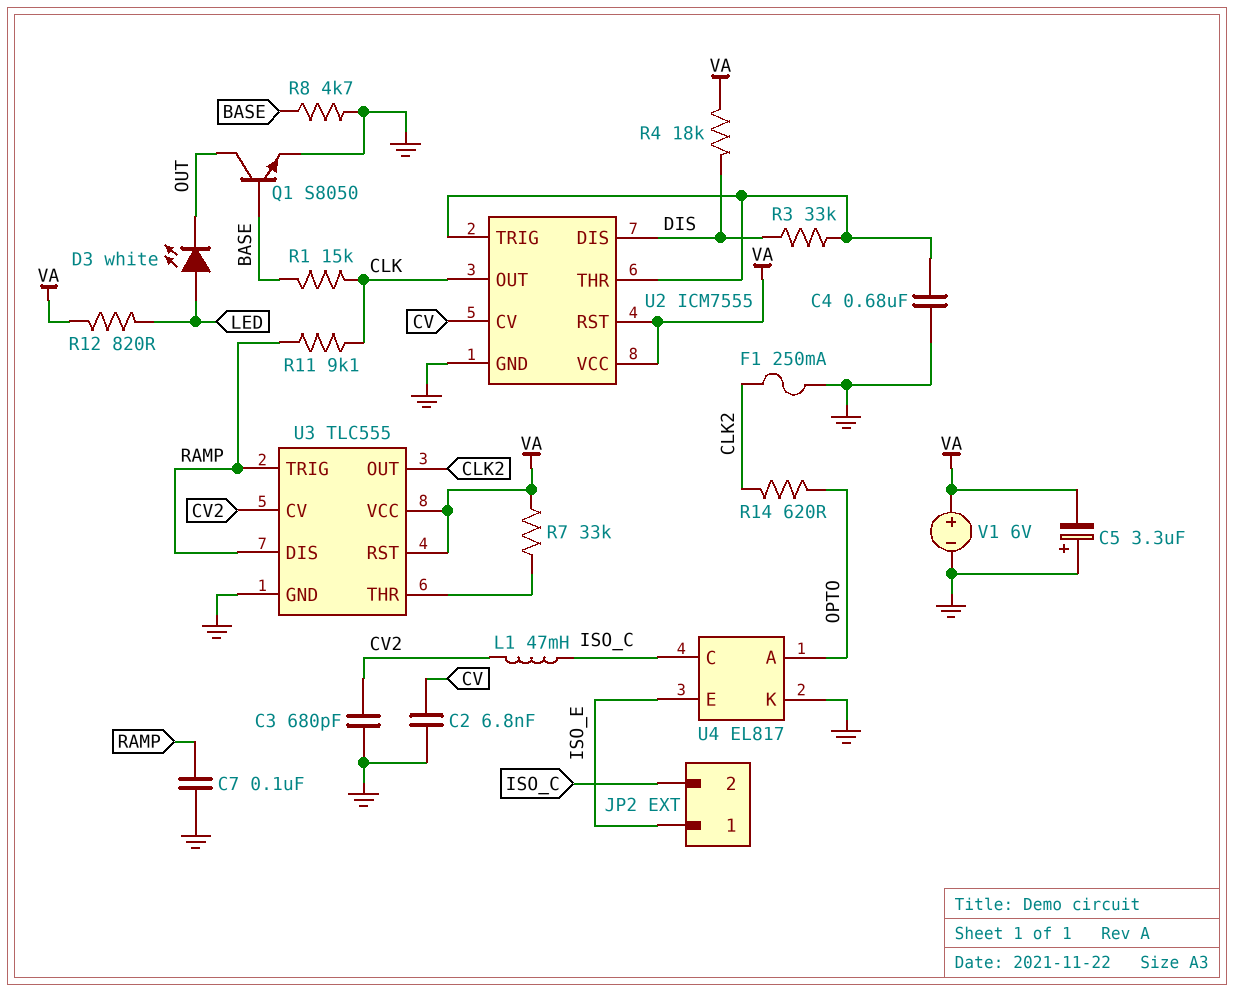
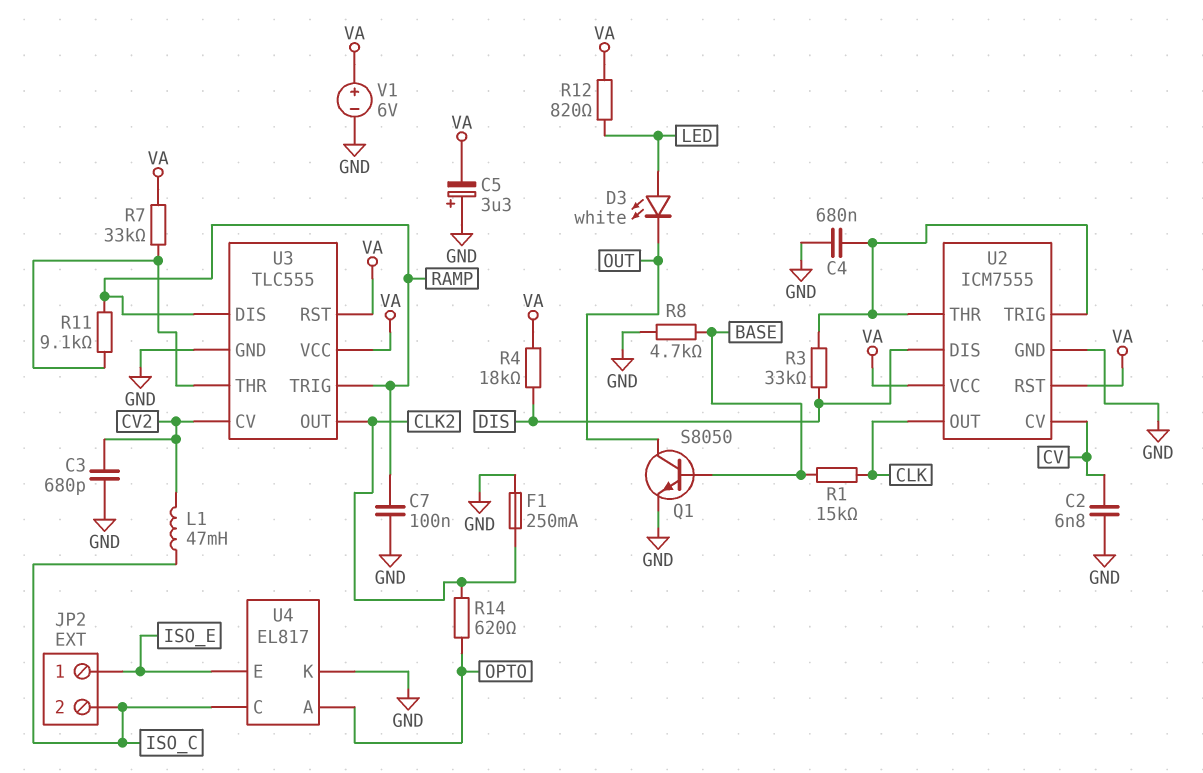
R11: 9.1k (CLK, RAMP) -> 9.1k (RAMP, U3/THR)

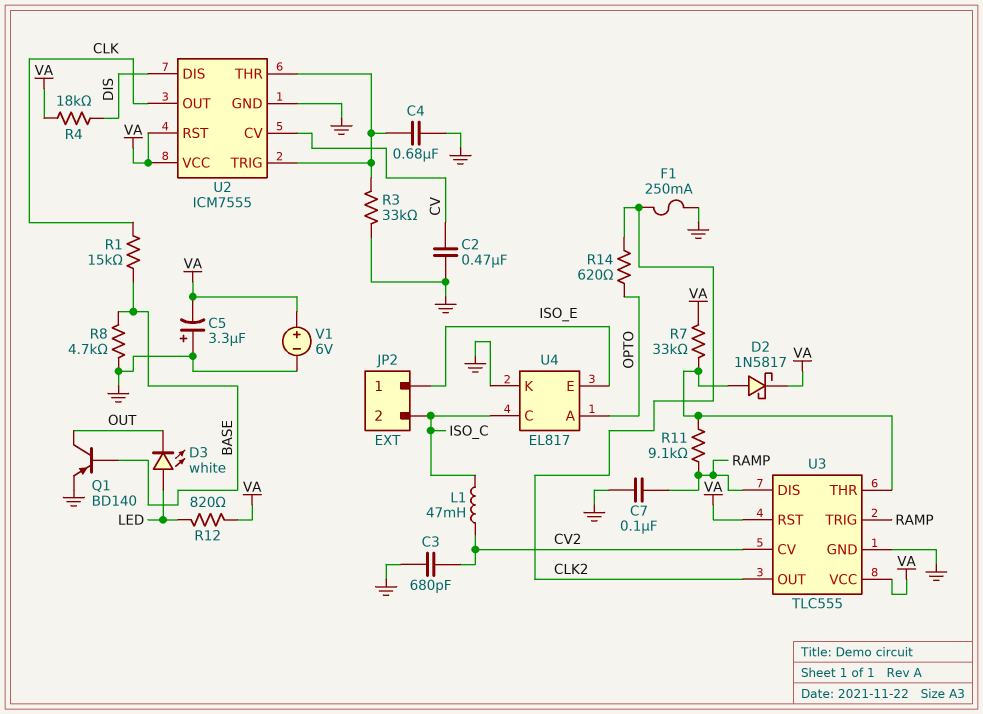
C2: 6.8nF (CV, GND) -> 470nF (CV, GND)
D2: none -> schottky 1N5817 (A U3/THR, K VA)
Q1: NPN S8050 (B BASE, C OUT, E GND) -> PNP BD140 (B BASE, C OUT, E GND)
R3: 33k (DIS, U2/THR) -> 33k (GND, U2/THR)

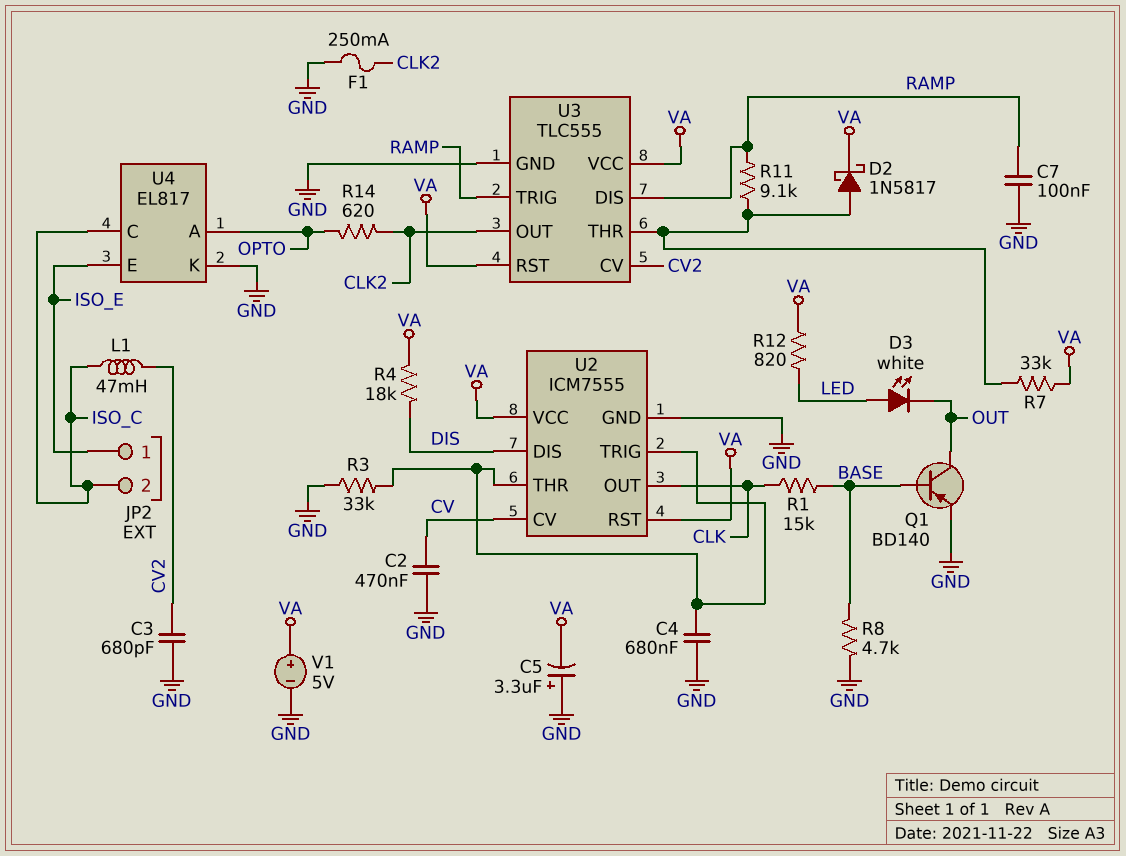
V1: 6V (plus VA, minus GND) -> 5V (plus VA, minus GND)

